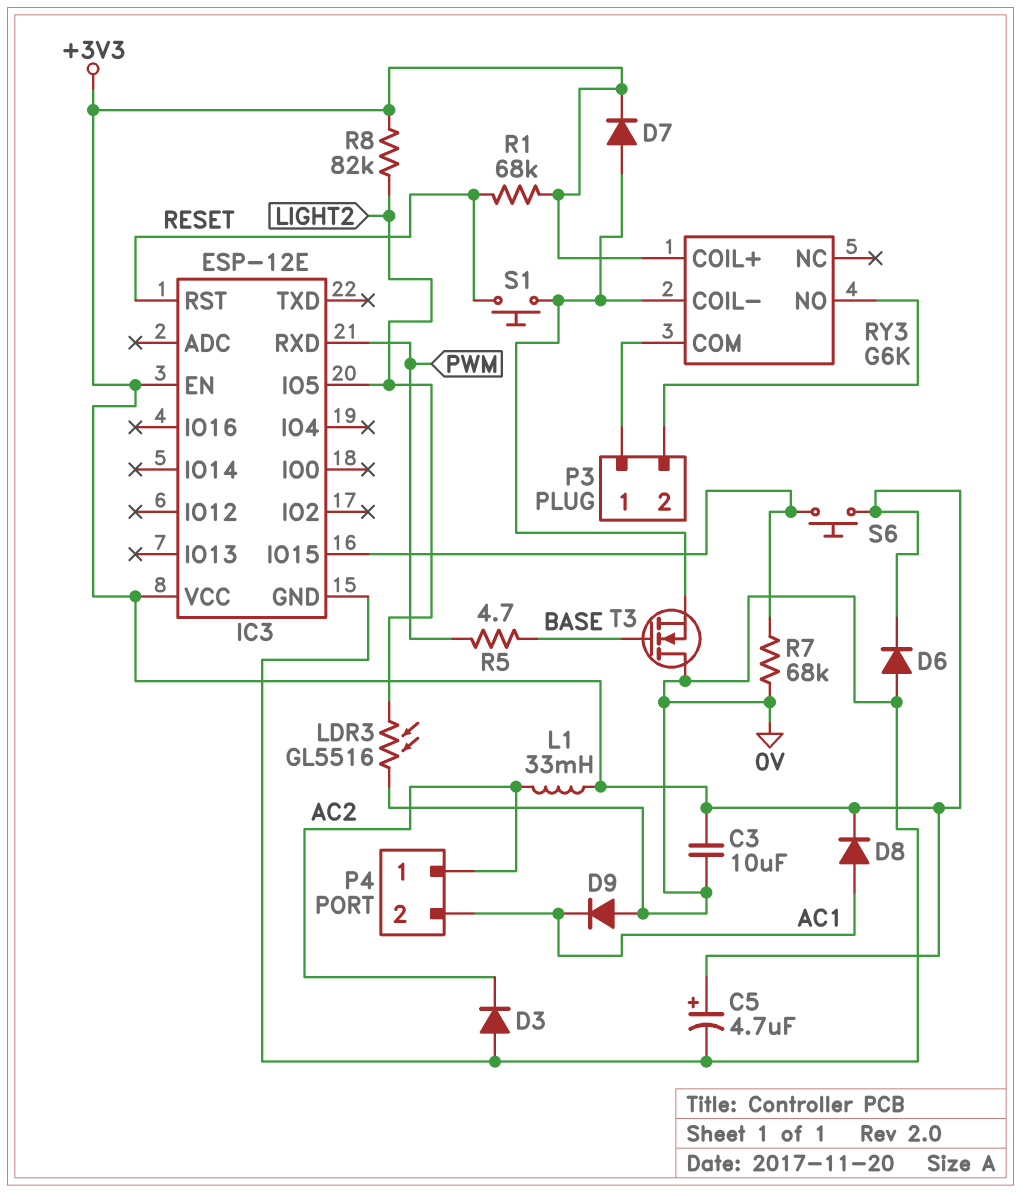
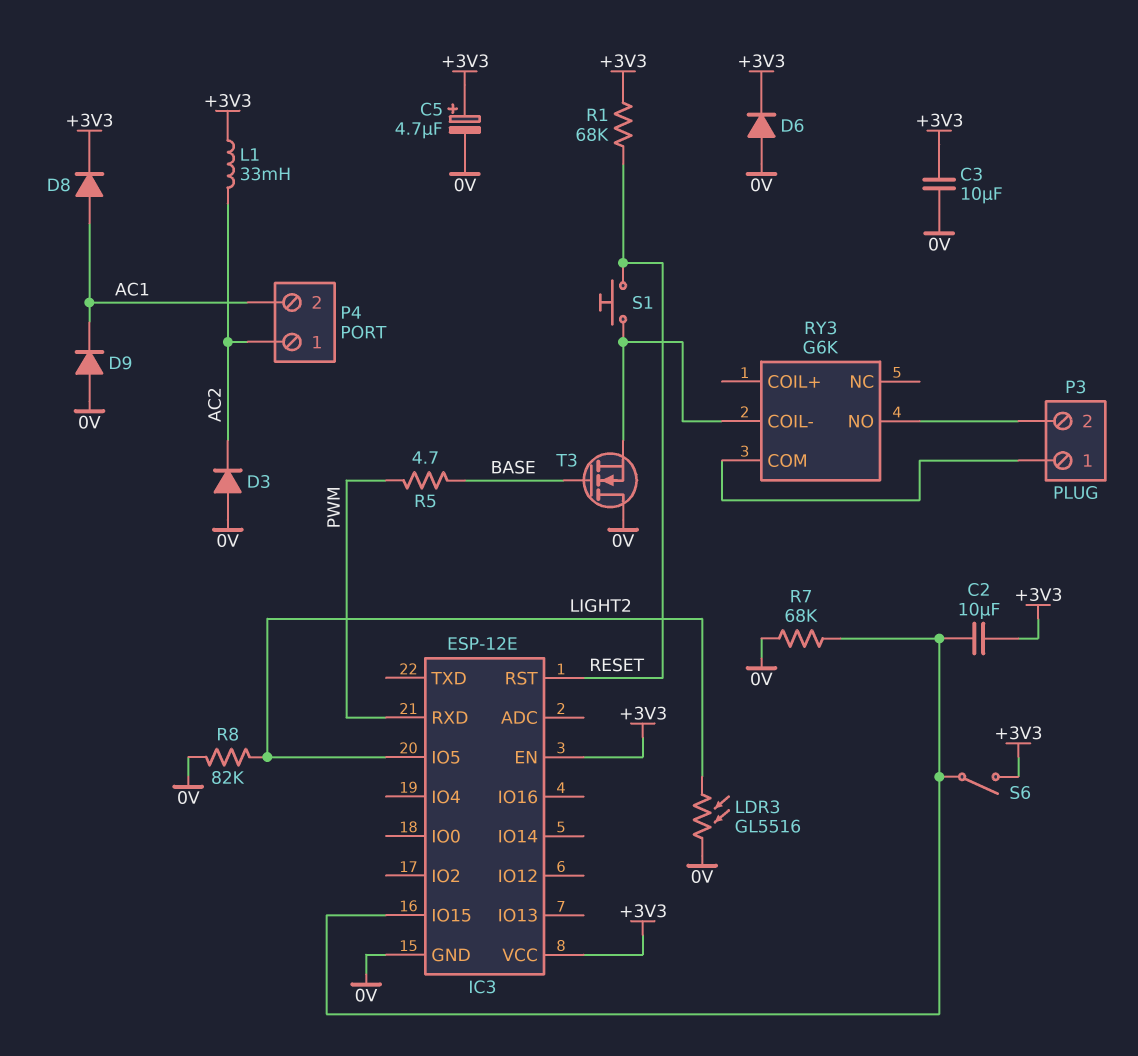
C2: none -> 10uF (+3V3, IC3/IO15)
D7: diode (A RY3/COIL-, K +3V3) -> none
R8: 82k (+3V3, LIGHT2) -> 82k (0V, LIGHT2)
RY3 pin COIL+: +3V3 -> none
S6: button (+3V3, IC3/IO15) -> switch (+3V3, IC3/IO15)

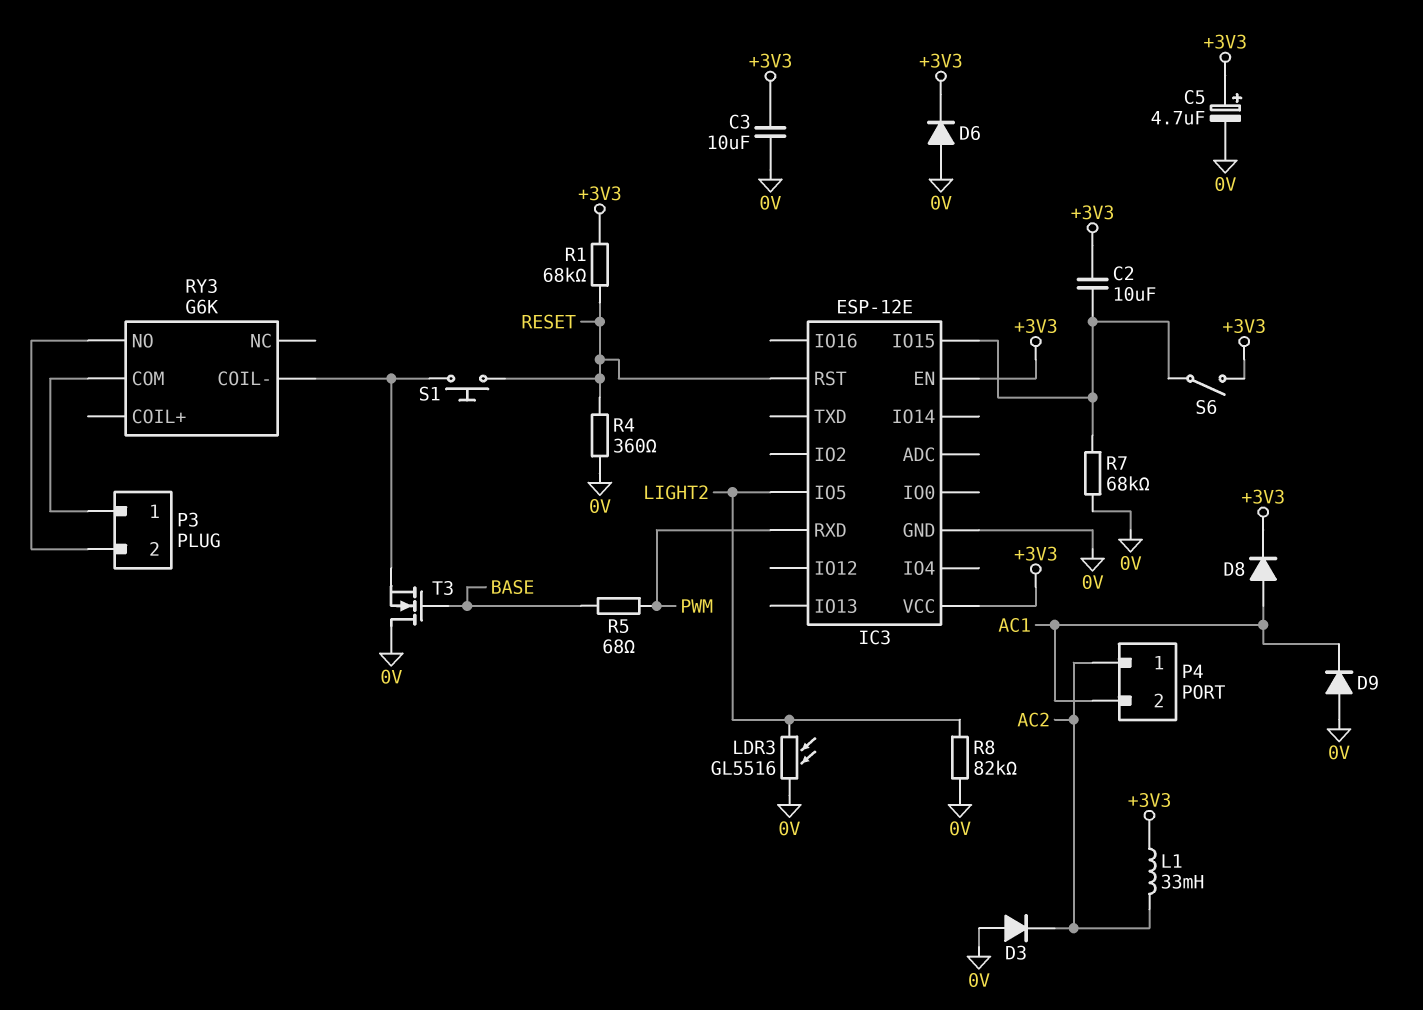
R4: none -> 360 (0V, RESET)
R5: 4.7 (BASE, PWM) -> 68 (BASE, PWM)

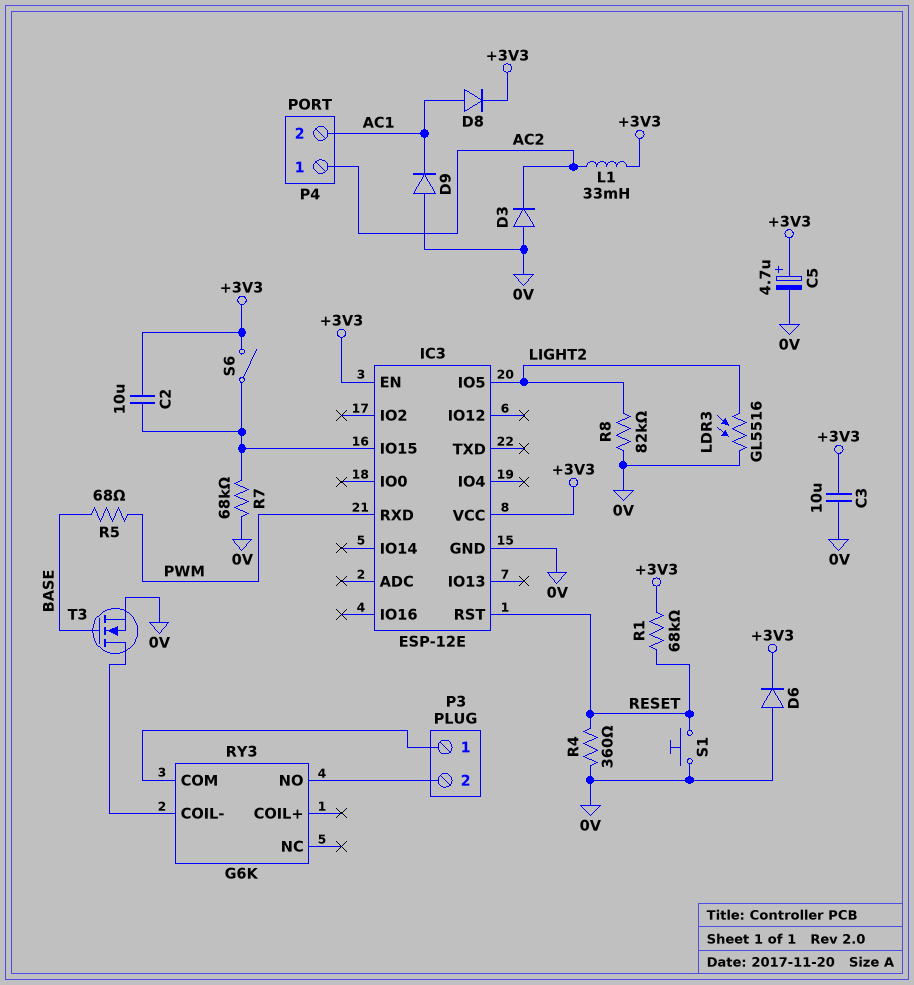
S1: button (RESET, RY3/COIL-) -> button (0V, RESET)
T3: NMOS (G BASE, D 0V, S RY3/COIL-) -> NMOS (G BASE, D RY3/COIL-, S 0V)

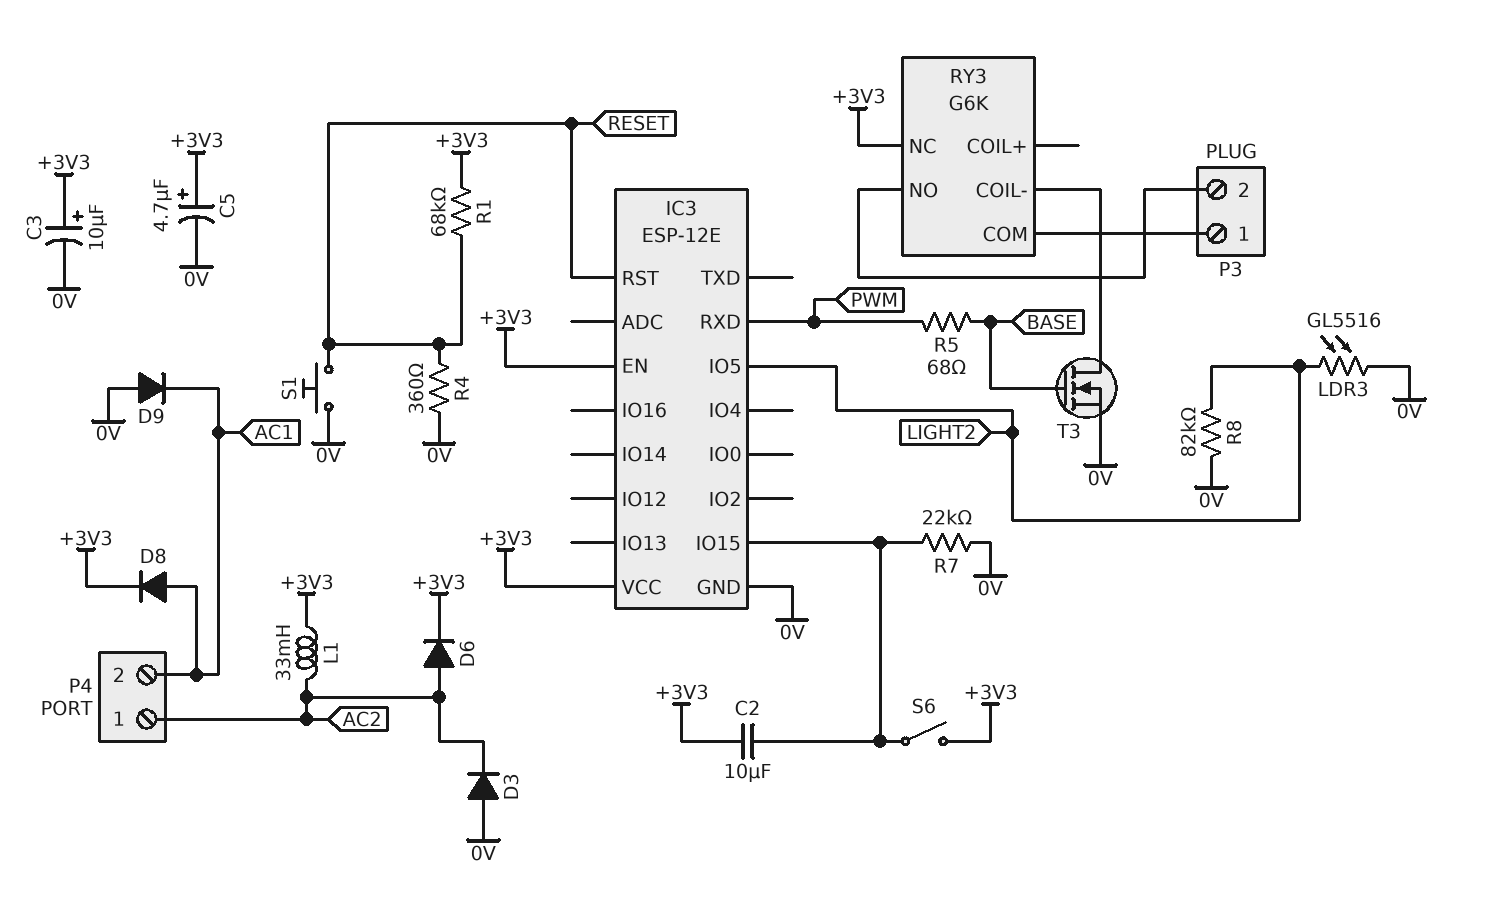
C3: 10uF (+3V3, 0V) -> 10uF (plus +3V3, minus 0V)
D6: diode (A 0V, K +3V3) -> diode (A AC2, K +3V3)
R7: 68k (0V, IC3/IO15) -> 22k (0V, IC3/IO15)
RY3 pin NC: none -> +3V3

